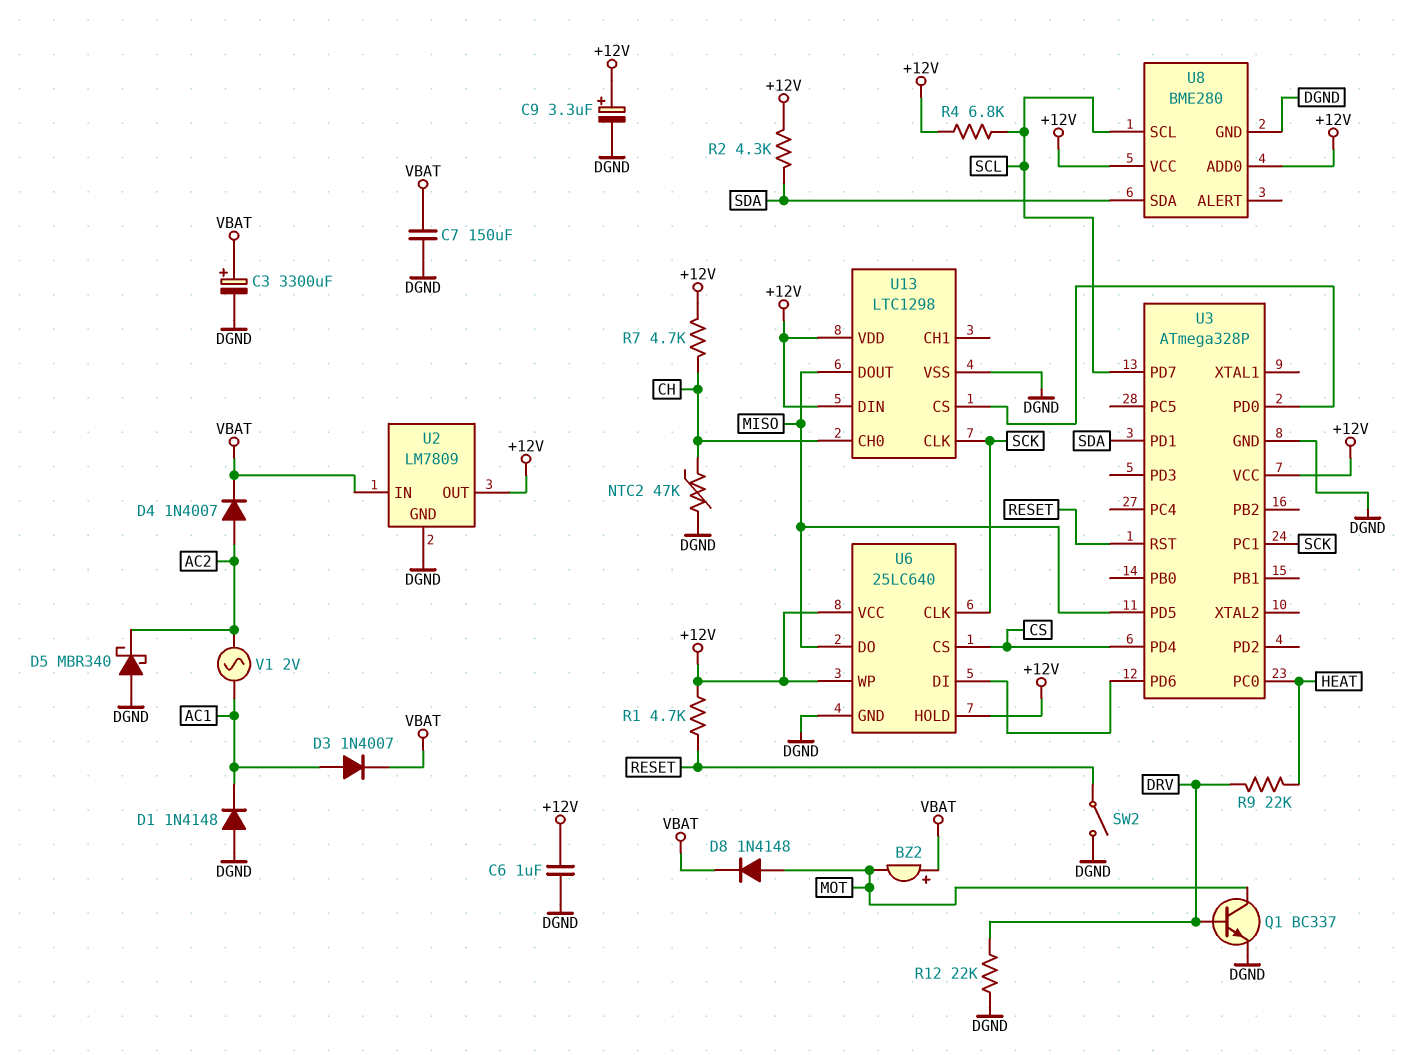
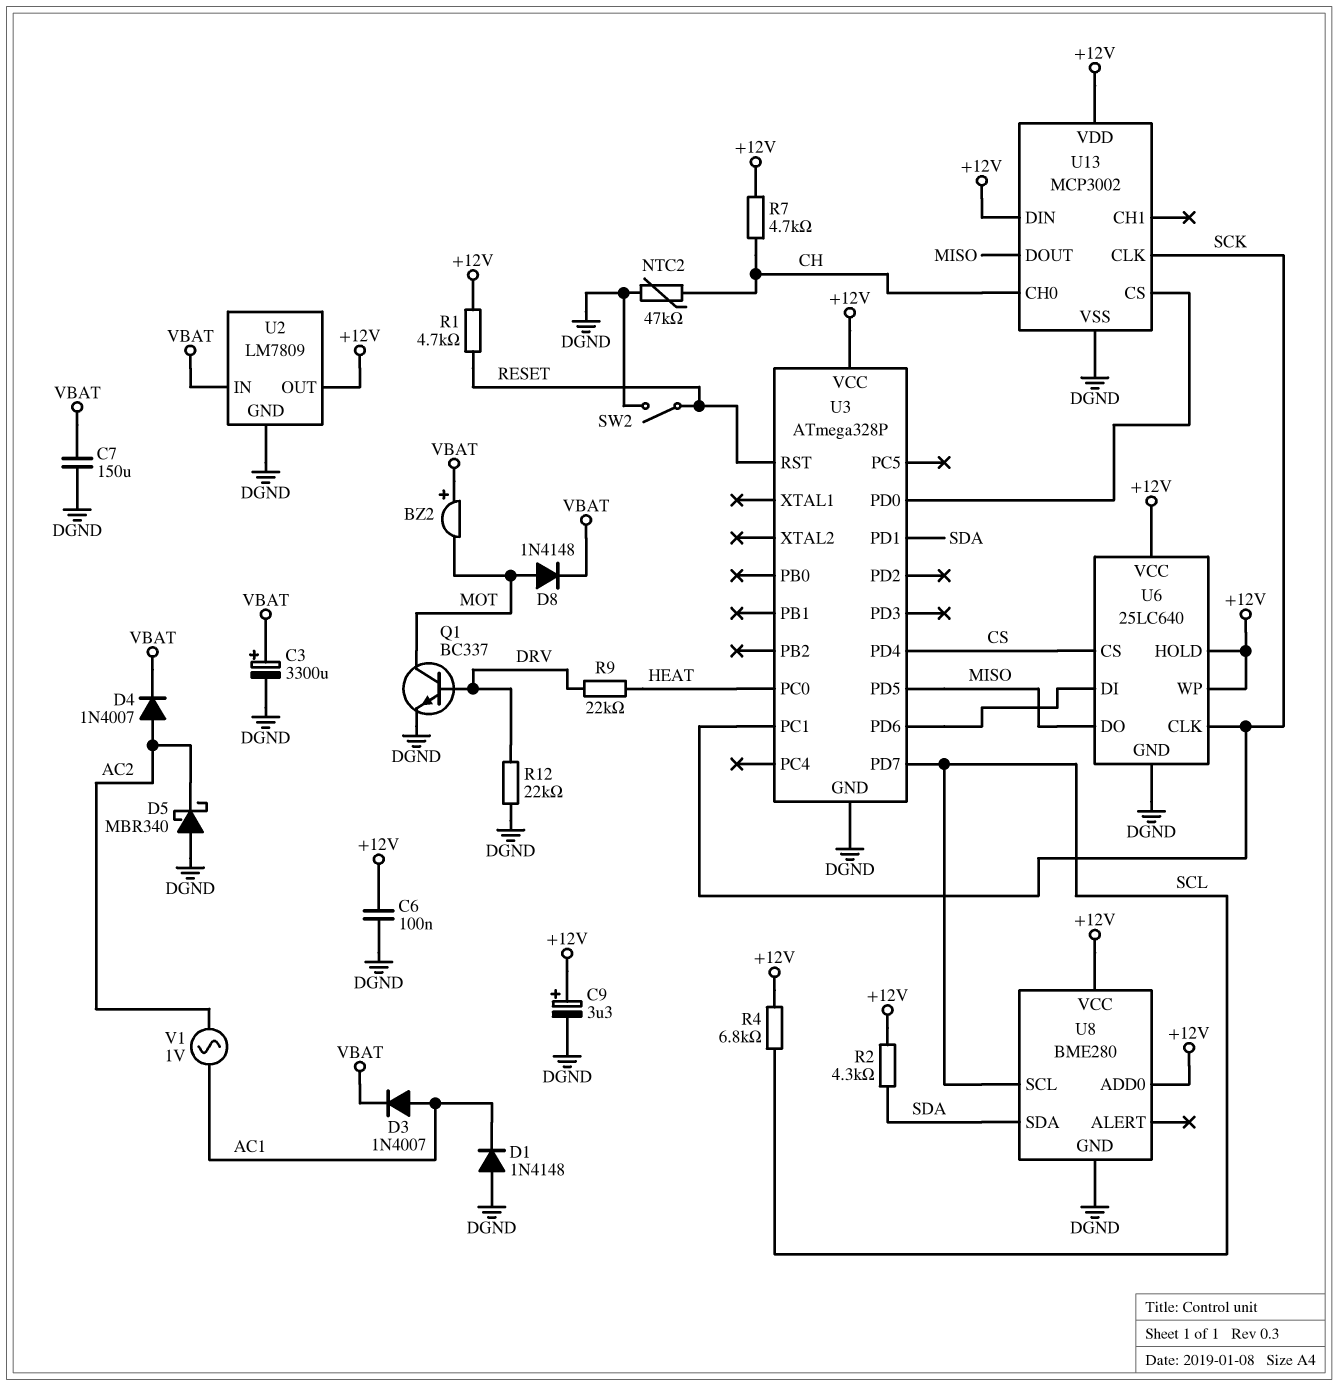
C6: 1uF (+12V, DGND) -> 100nF (+12V, DGND)
U13: LTC1298 -> MCP3002
V1: AC 2V (AC1, AC2) -> AC 1V (AC1, AC2)

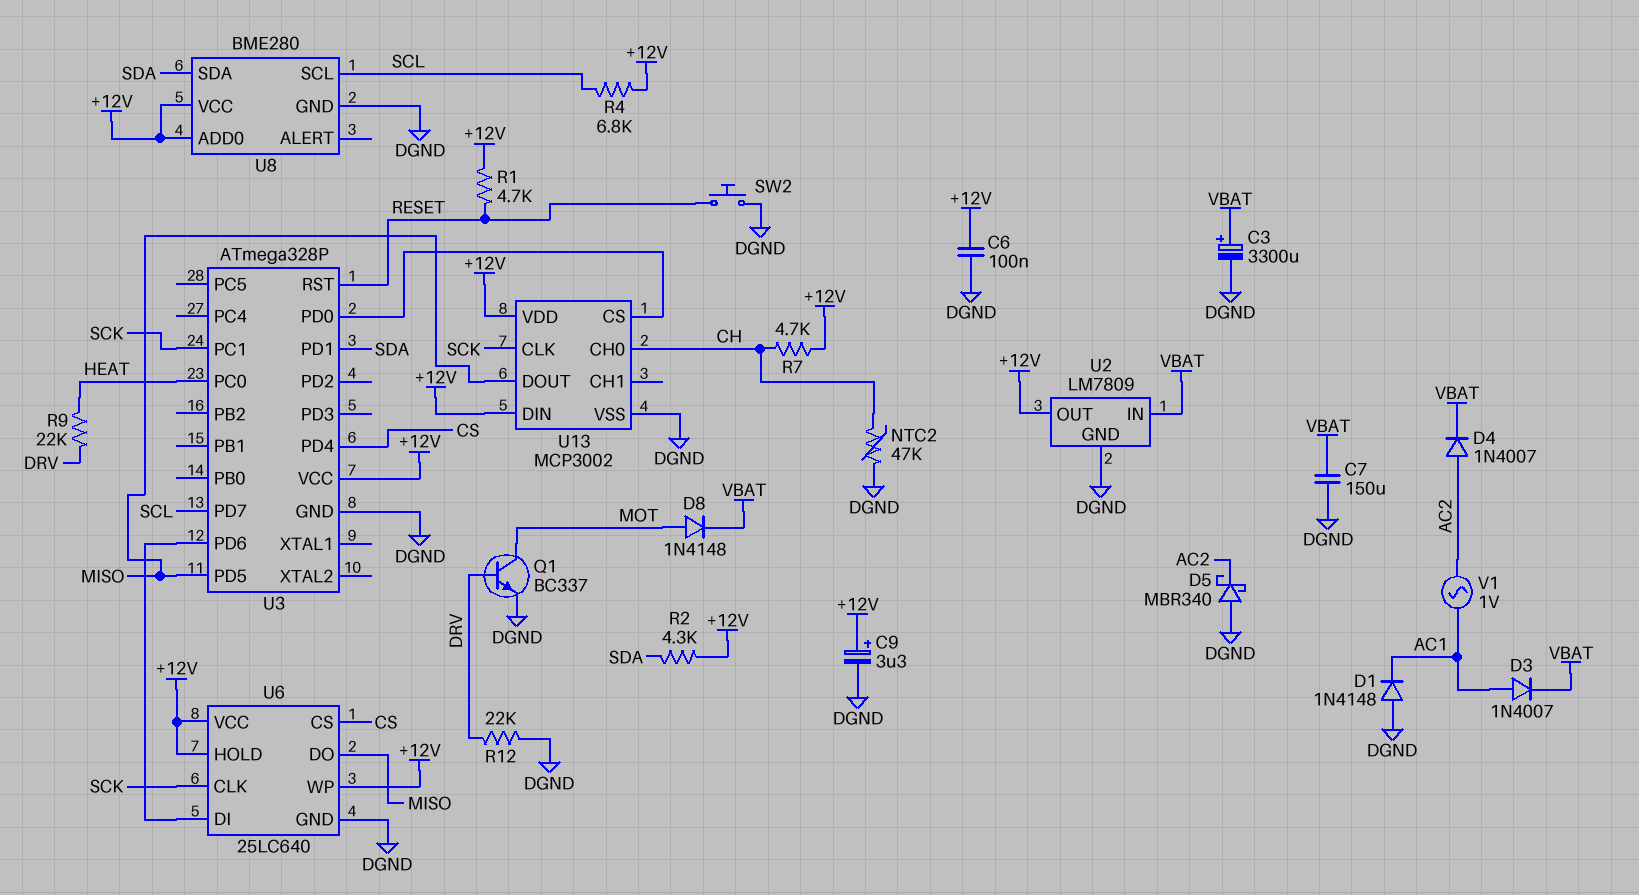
BZ2: buzzer (plus VBAT, minus MOT) -> none
SW2: switch (DGND, RESET) -> button (DGND, RESET)

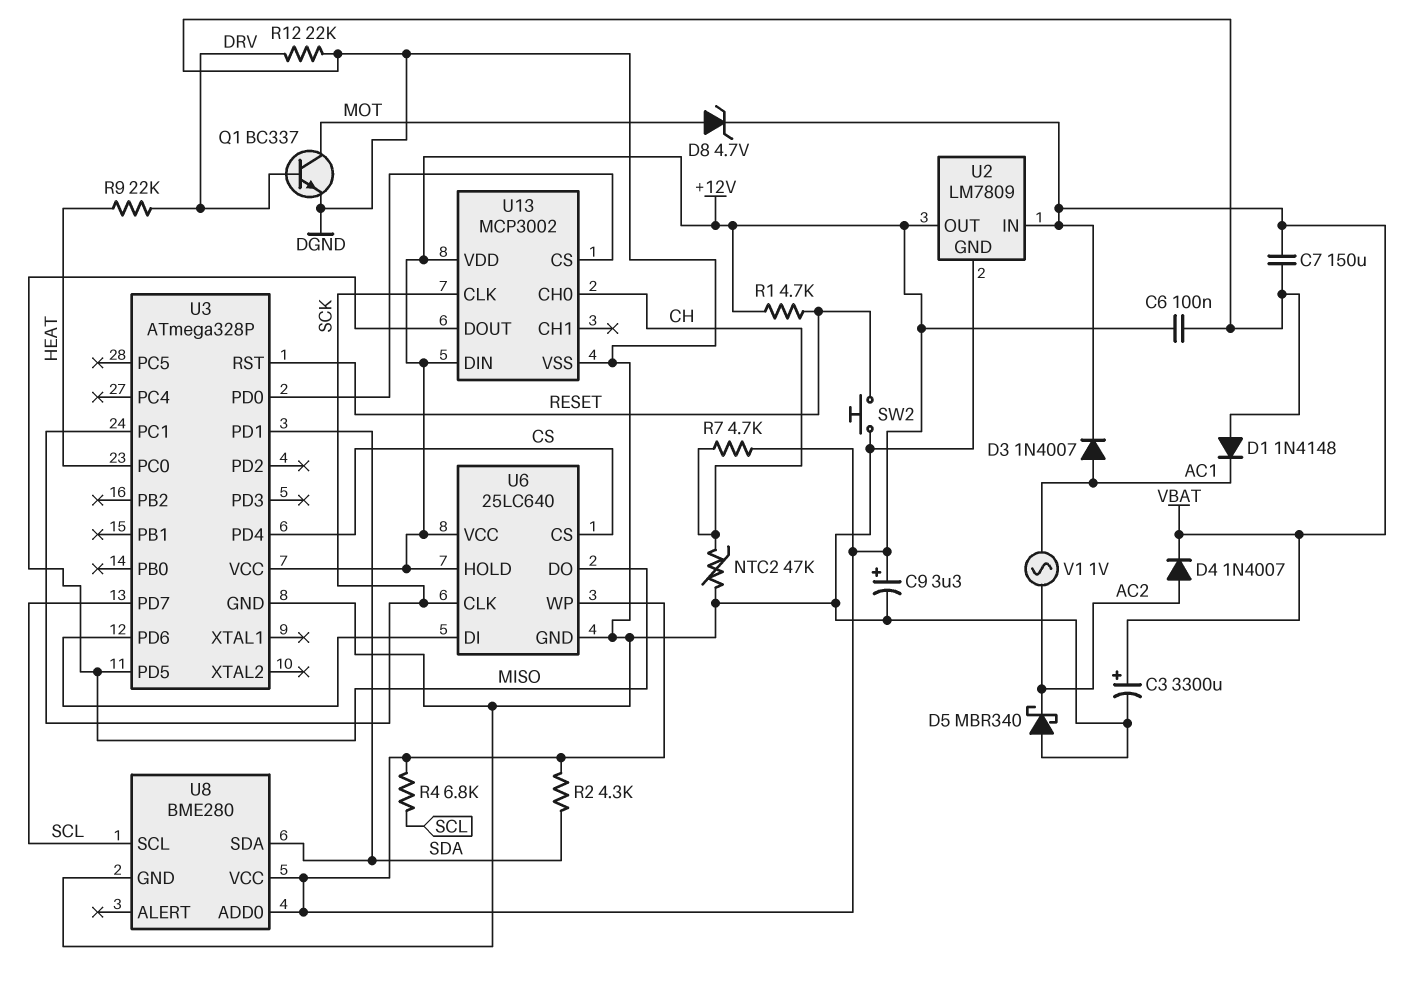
D8: diode 1N4148 (A MOT, K VBAT) -> zener 4.7V (A MOT, K VBAT)

